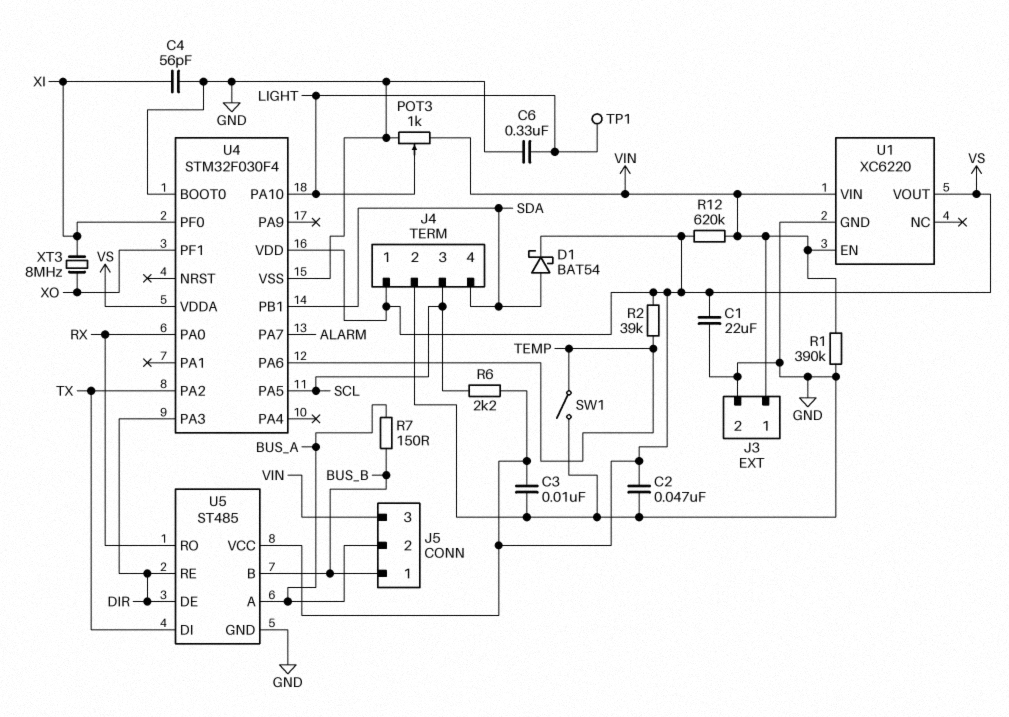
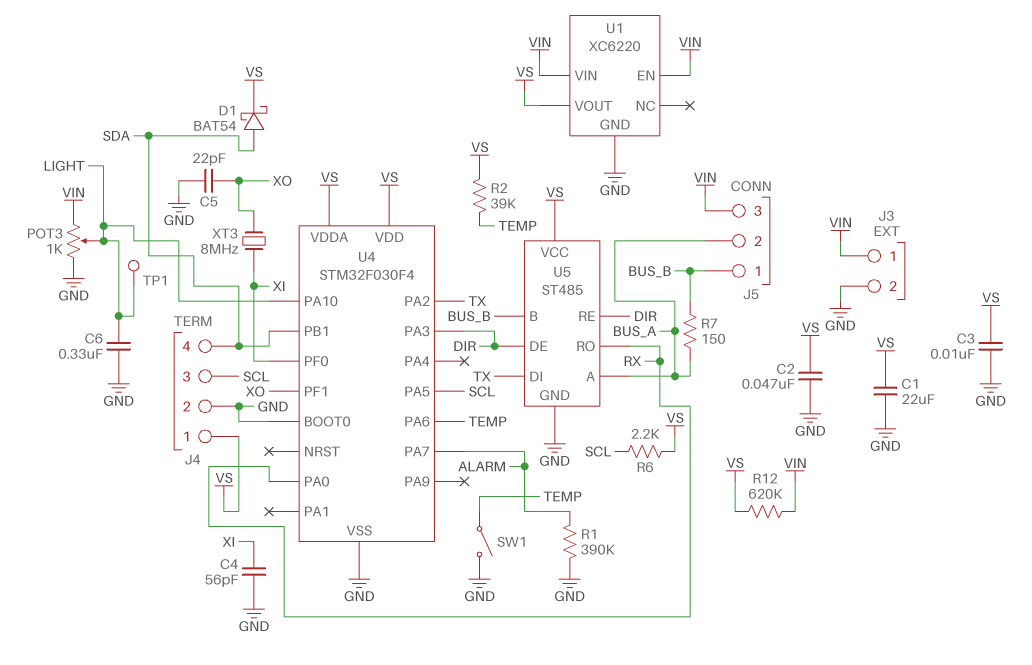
C5: none -> 22pF (GND, XO)
R1: 390k (GND, VIN) -> 390k (ALARM, GND)

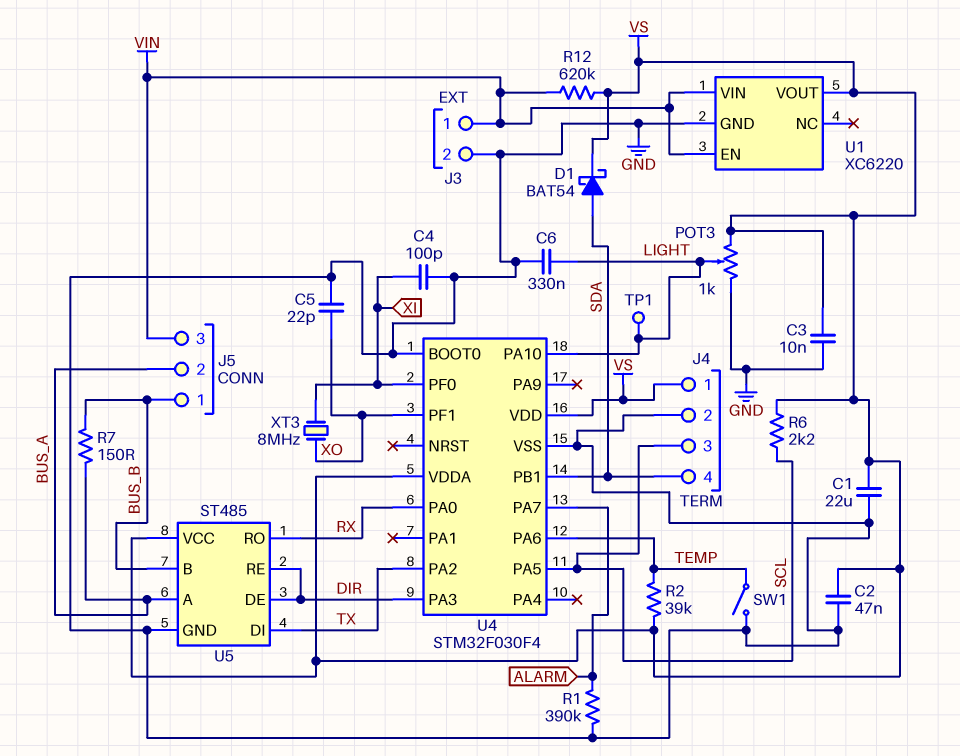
C4: 56pF (GND, XI) -> 100pF (GND, XI)
POT3: 1k (GND, VIN, wiper LIGHT) -> 1k (GND, VS, wiper LIGHT)

